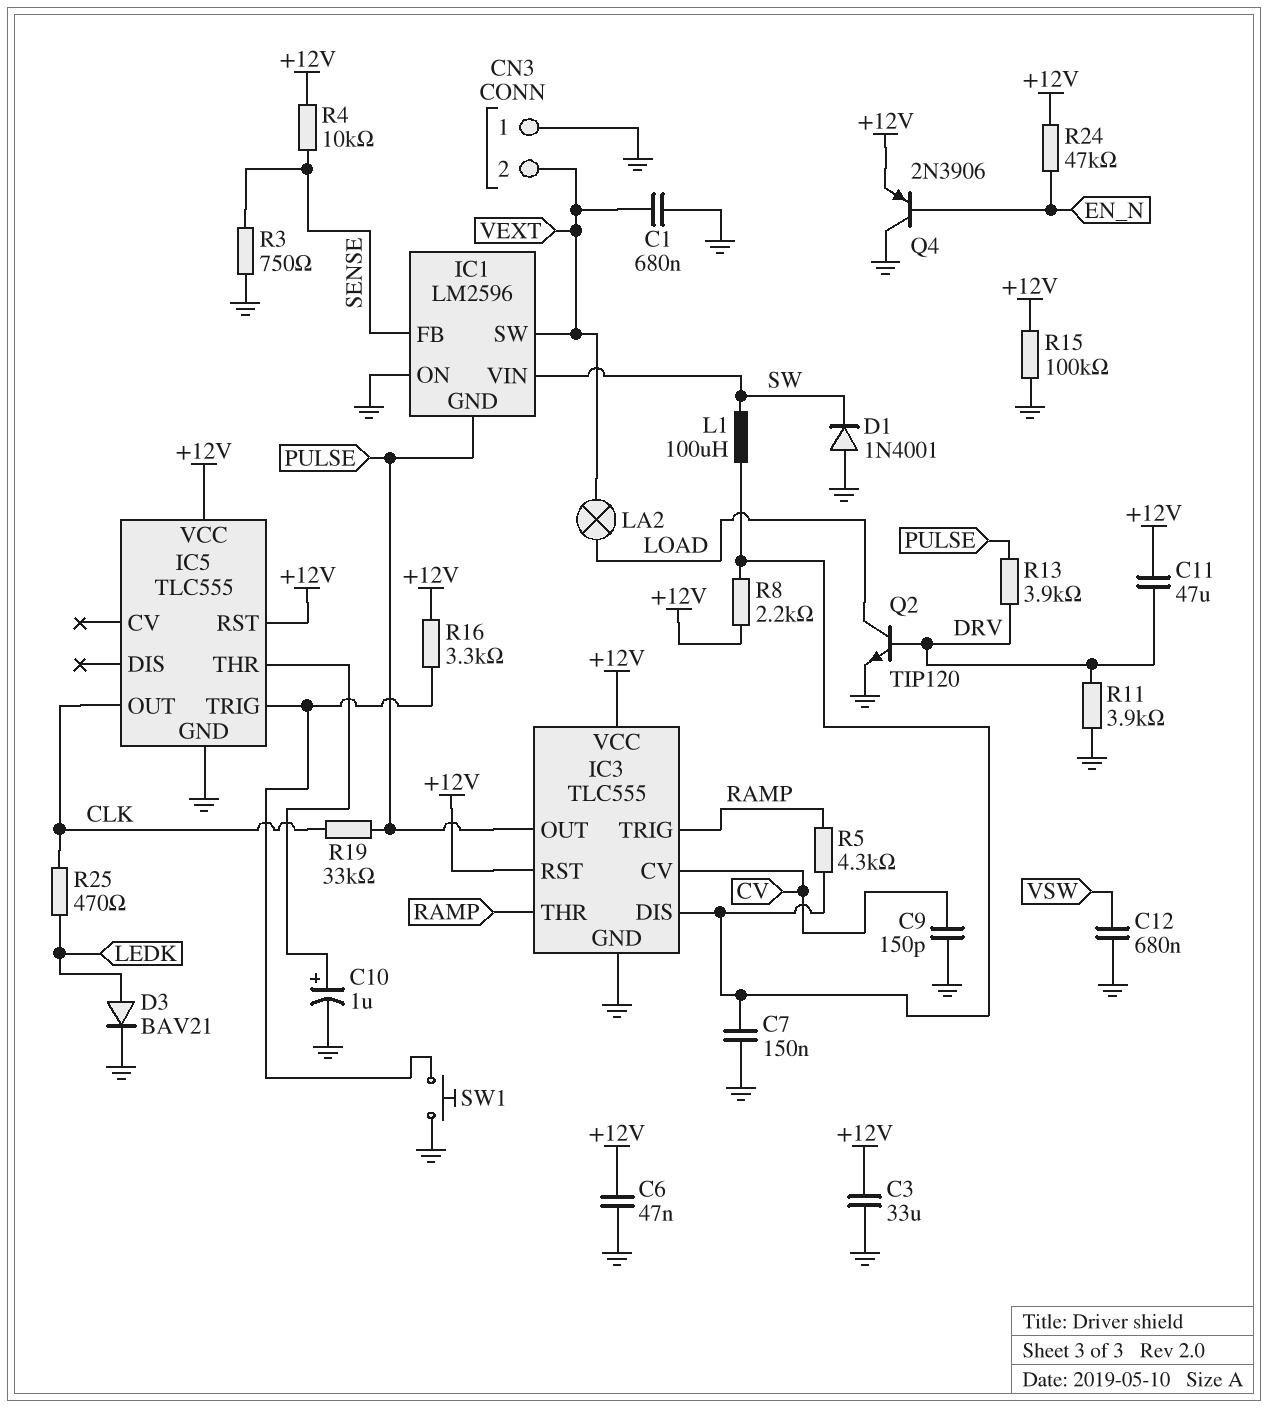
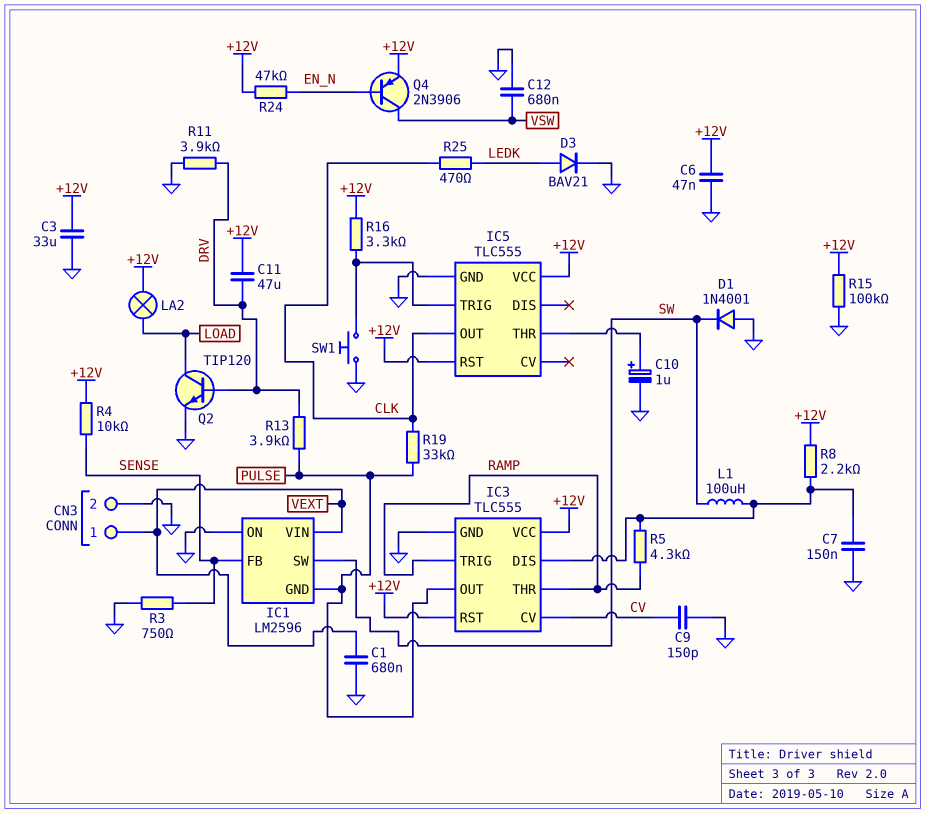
CN3 pin 1: GND -> VEXT
CN3 pin 2: VEXT -> GND
IC1 pin SW: VEXT -> SW
IC1 pin VIN: SW -> VEXT
LA2: lamp (LOAD, VEXT) -> lamp (+12V, LOAD)
Q4: PNP 2N3906 (B EN_N, C GND, E +12V) -> PNP 2N3906 (B EN_N, C VSW, E +12V)

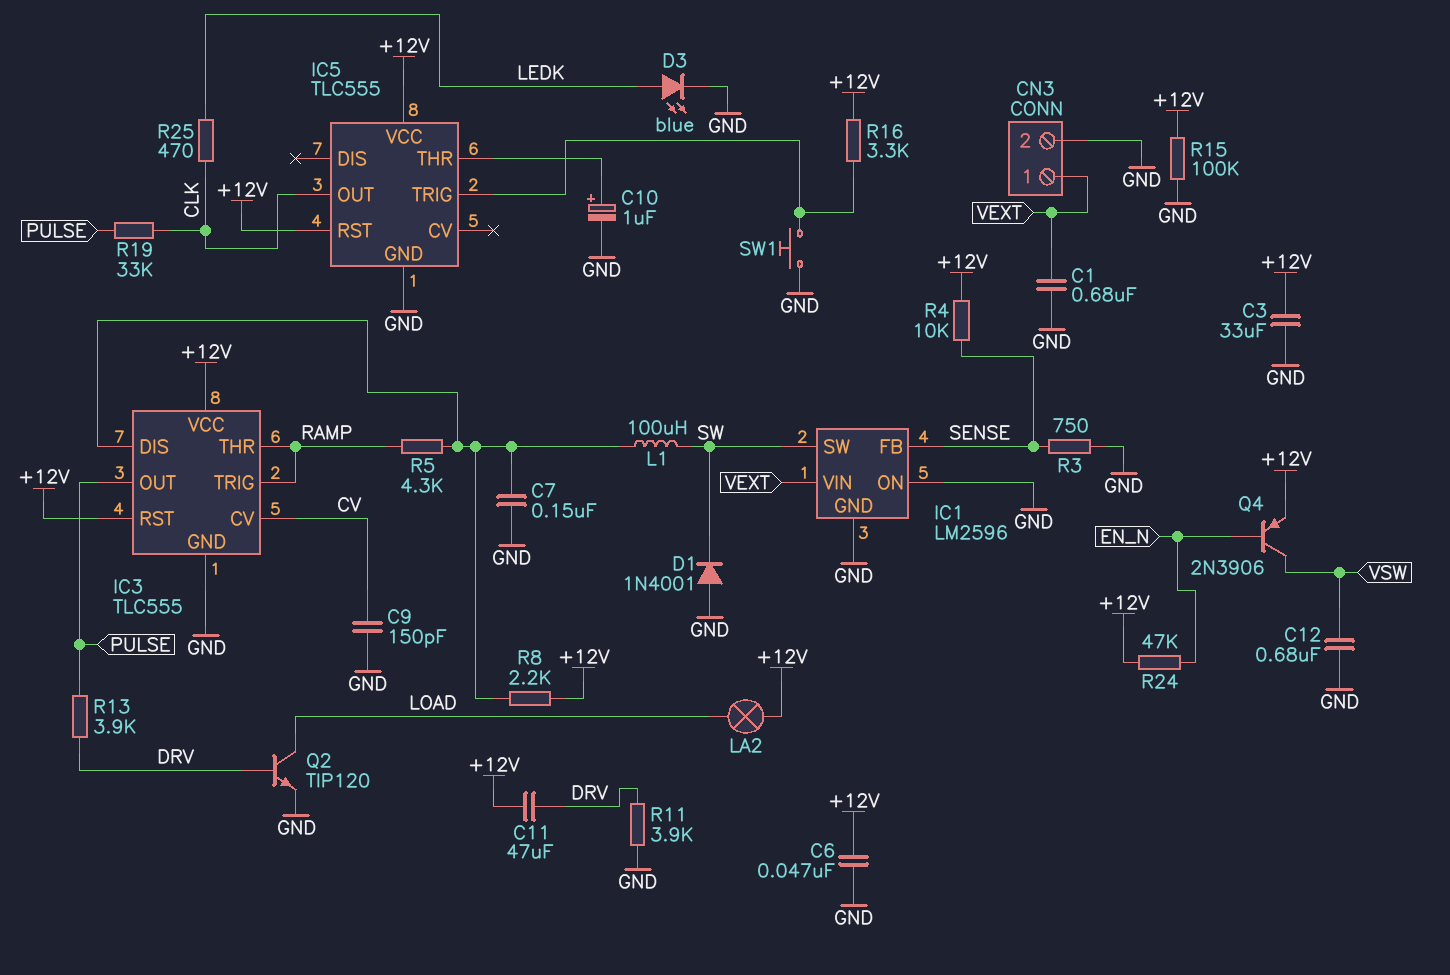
D3: diode BAV21 (A LEDK, K GND) -> LED blue (A LEDK, K GND)
IC1 pin GND: PULSE -> GND

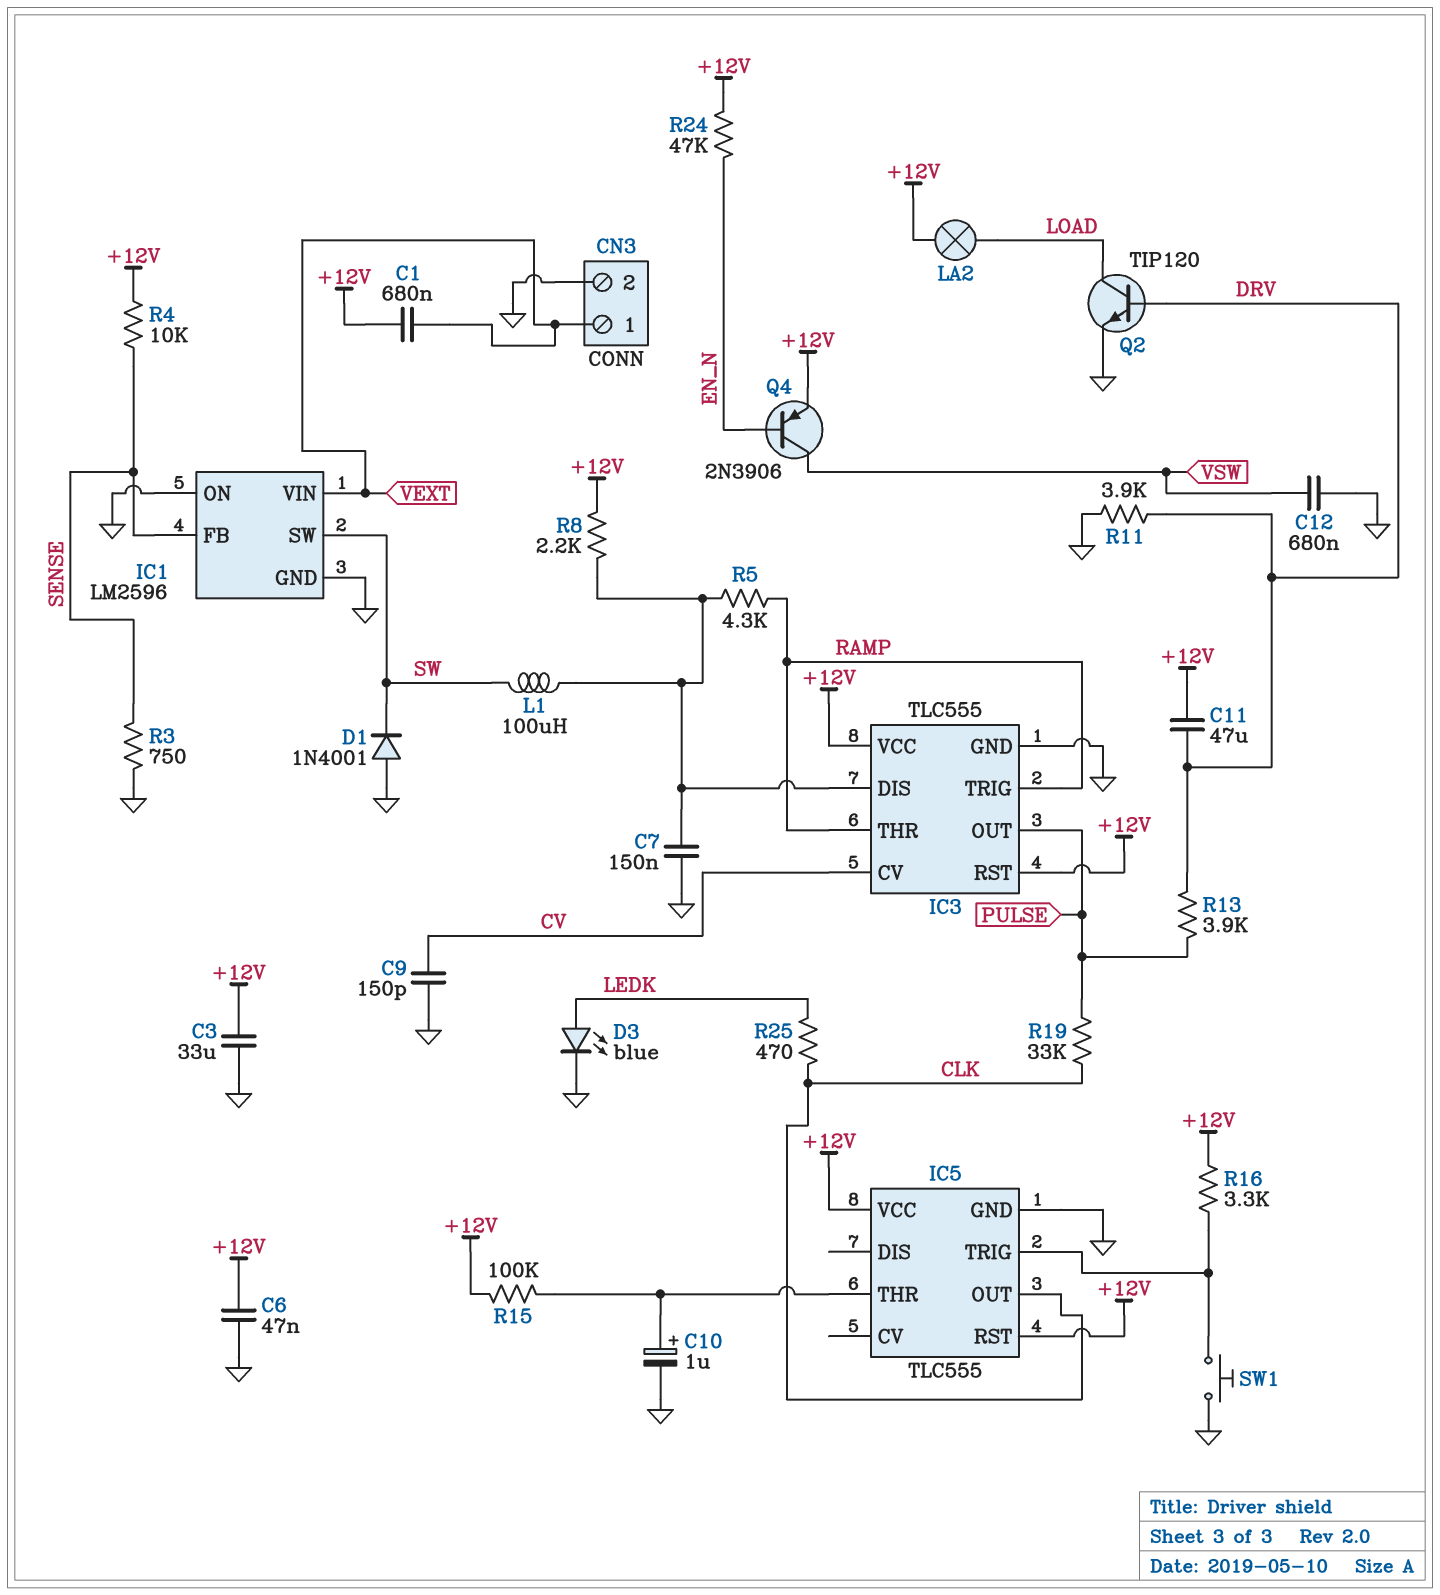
C1: 680nF (GND, VEXT) -> 680nF (+12V, VEXT)
R15: 100k (+12V, GND) -> 100k (+12V, IC5/THR)

